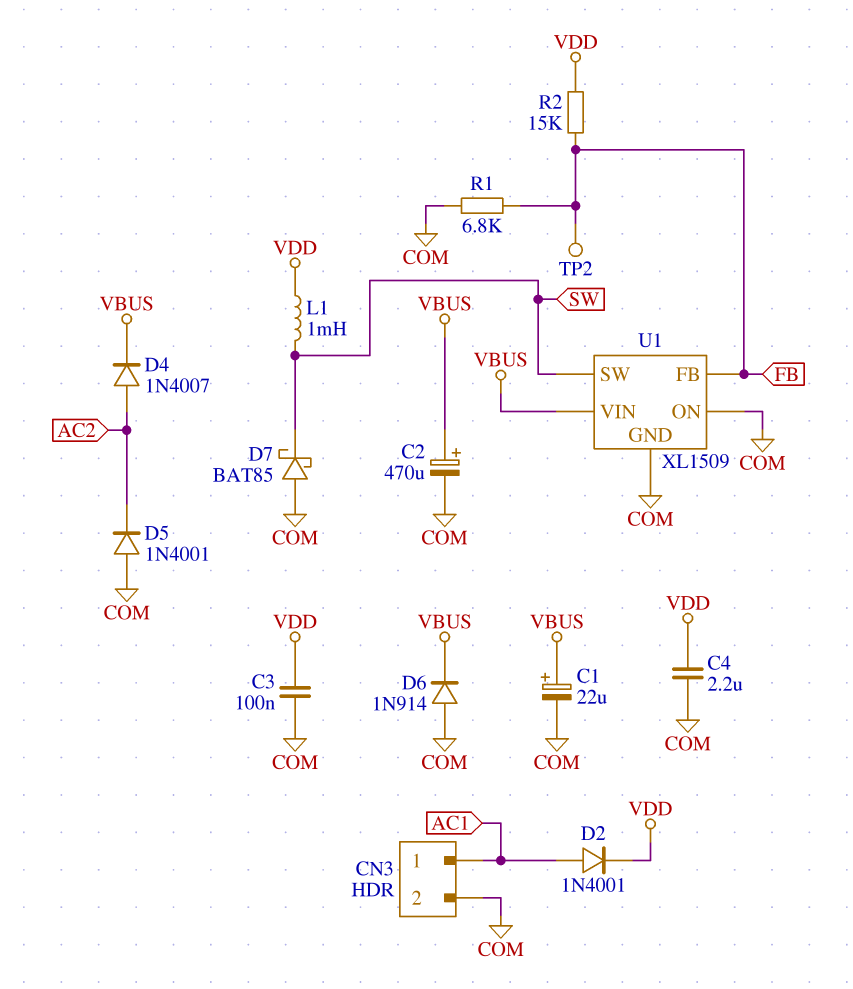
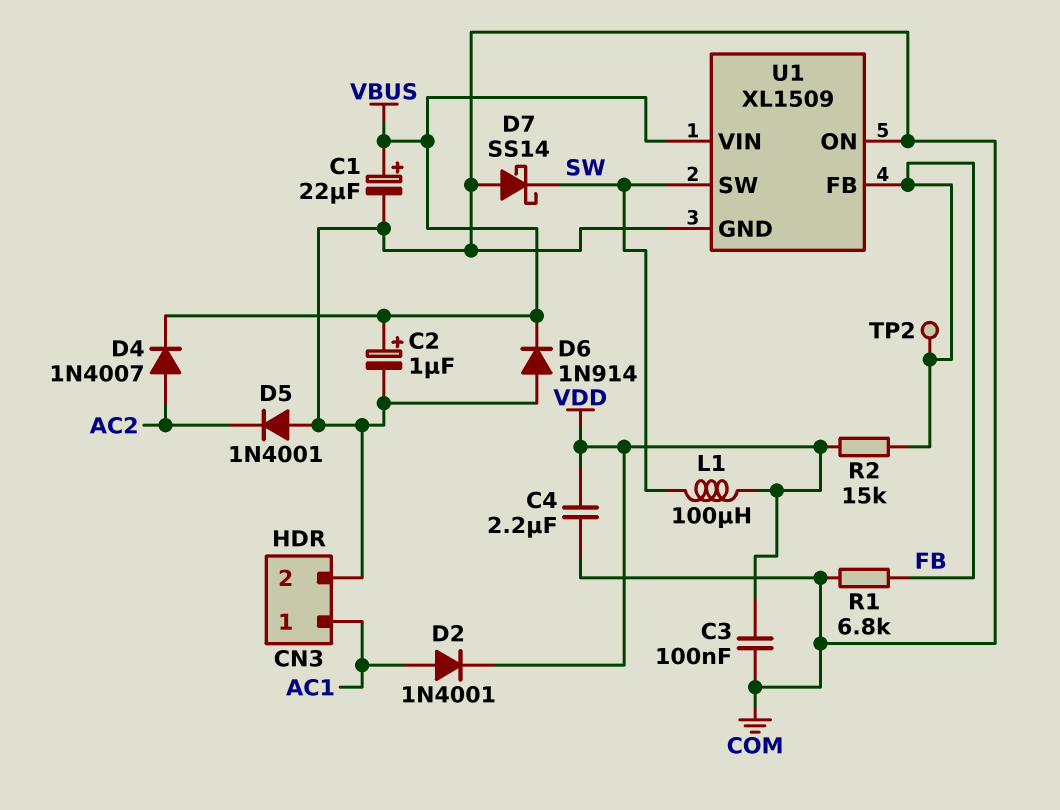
C2: 470uF (plus VBUS, minus COM) -> 1uF (plus VBUS, minus COM)
D7: schottky BAT85 (A COM, K SW) -> schottky SS14 (A COM, K SW)
L1: 1mH (SW, VDD) -> 100uH (SW, VDD)

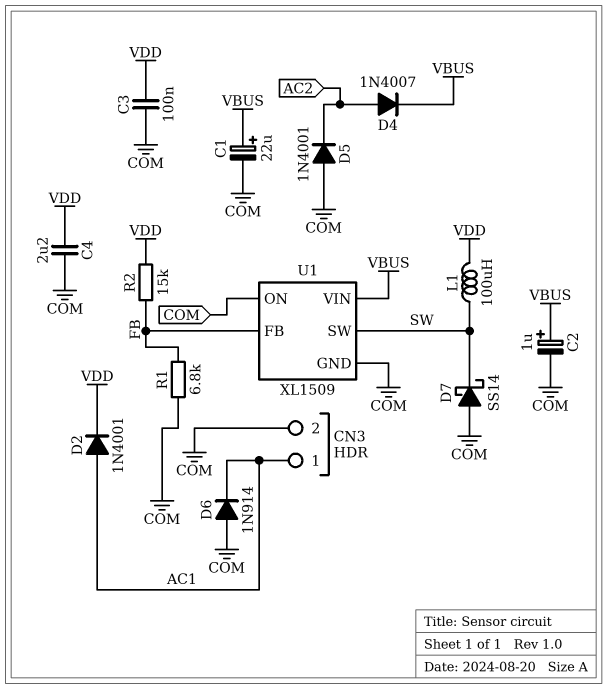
D6: diode 1N914 (A COM, K VBUS) -> diode 1N914 (A COM, K AC1)
TP2: test point (FB) -> none

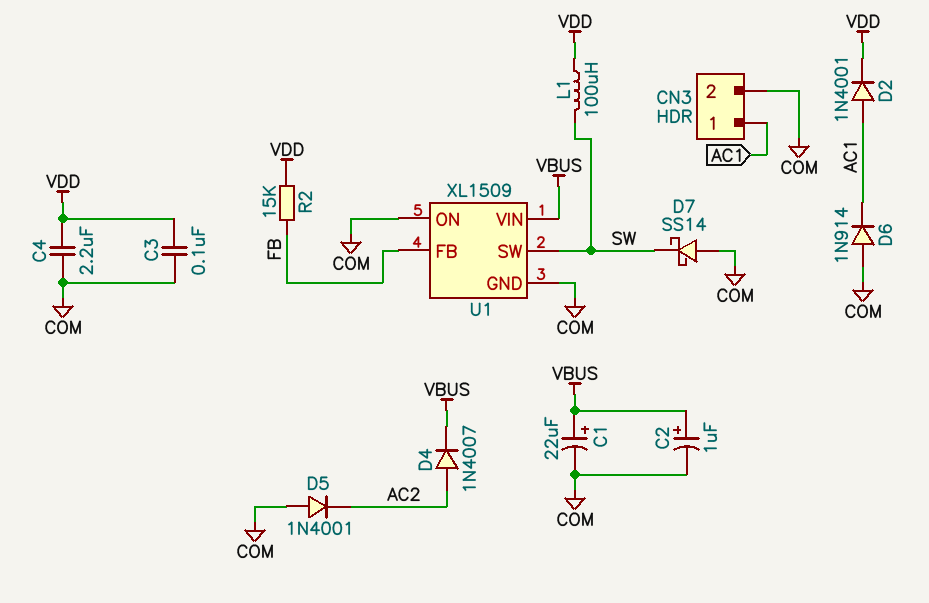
R1: 6.8k (COM, FB) -> none

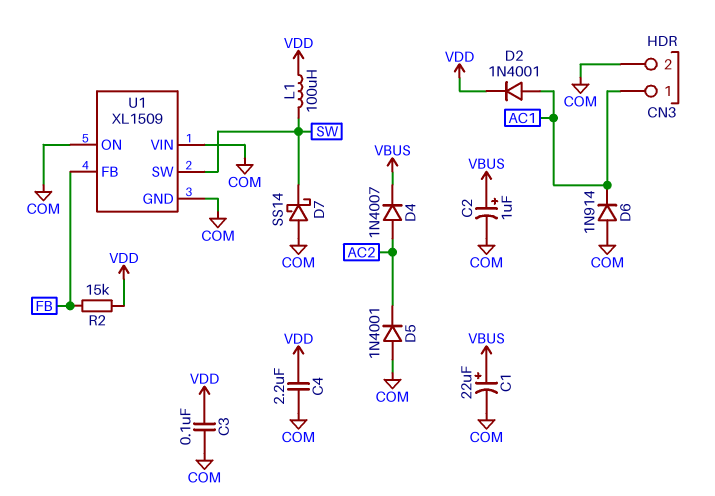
U1 pin VIN: VBUS -> COM

